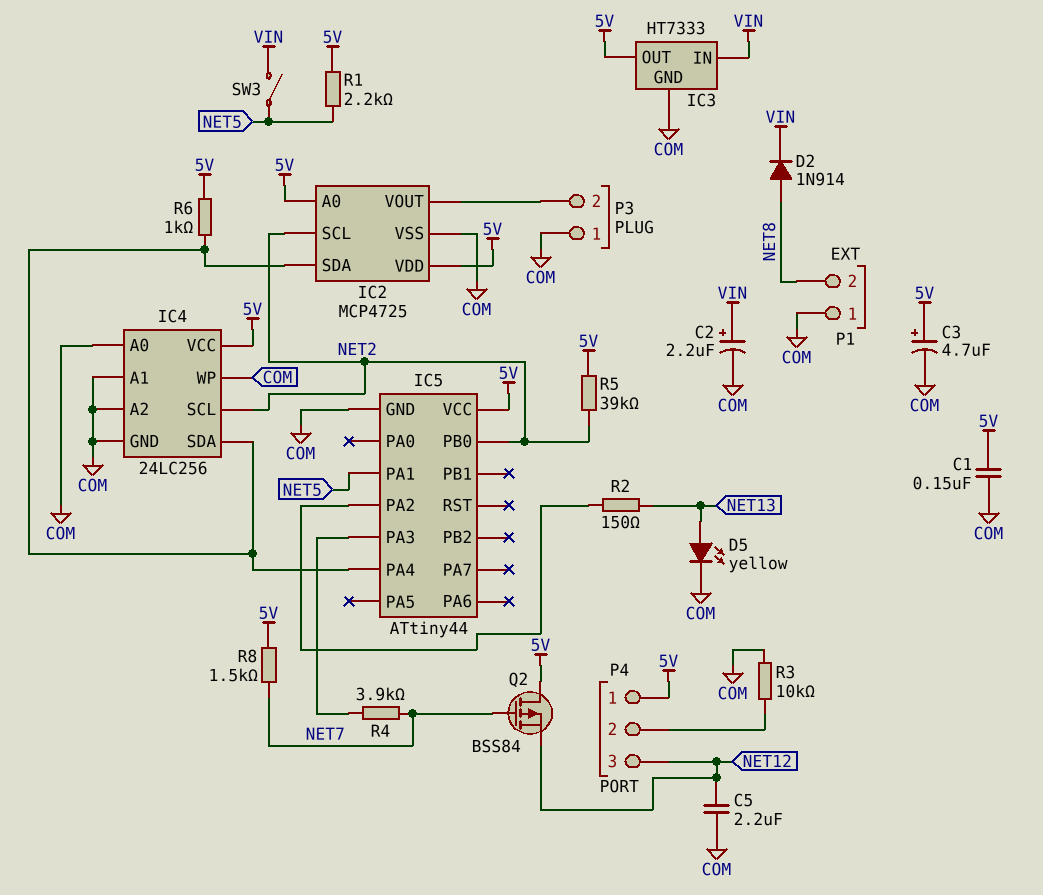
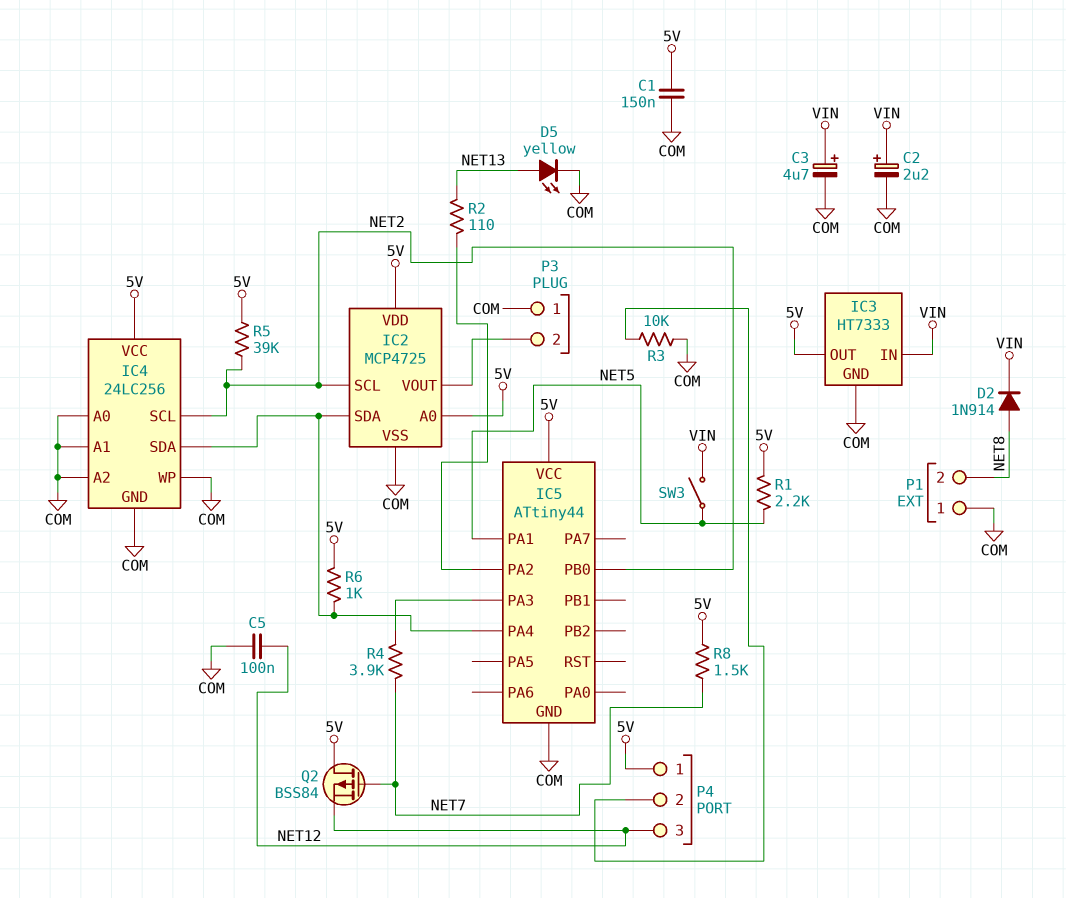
C3: 4.7uF (plus 5V, minus COM) -> 4.7uF (plus VIN, minus COM)
C5: 2.2uF (COM, NET12) -> 100nF (COM, NET12)
R2: 150 (IC5/PA2, NET13) -> 110 (IC5/PA2, NET13)

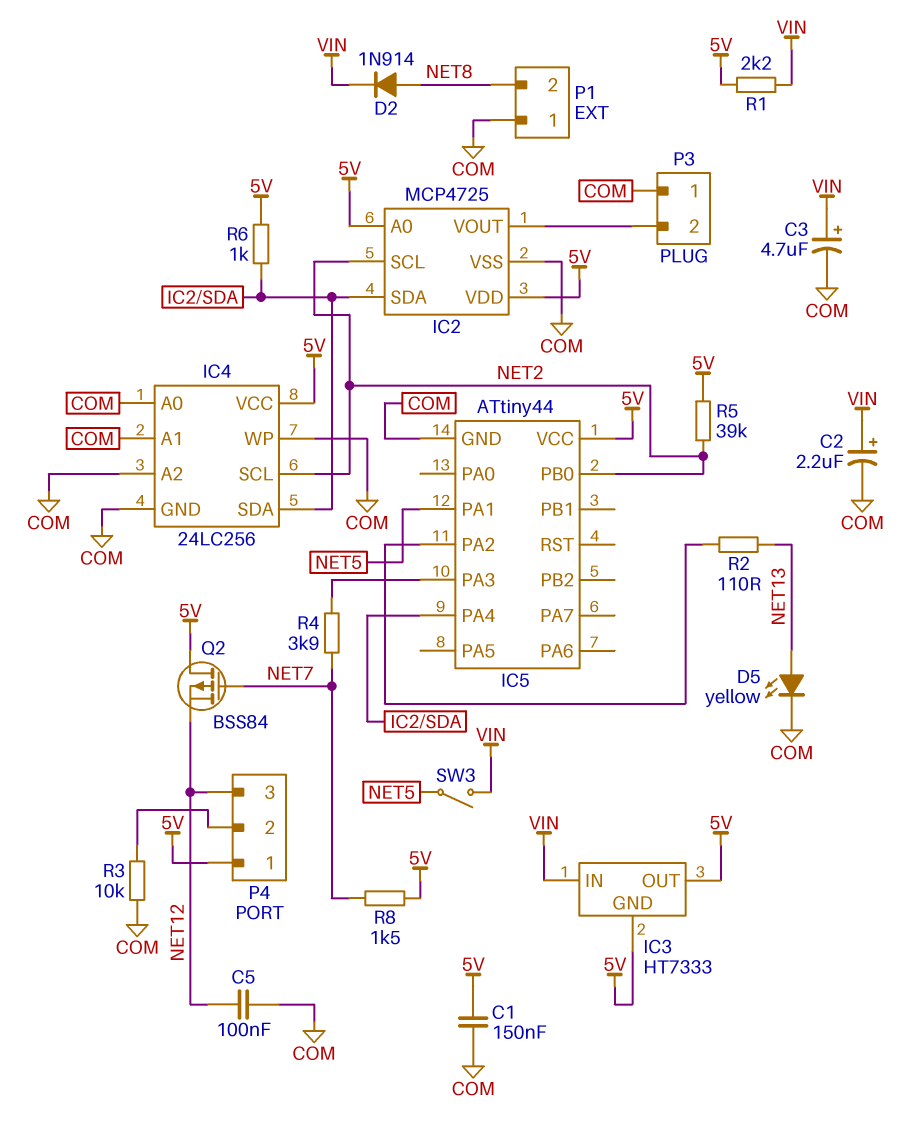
IC3 pin GND: COM -> 5V
R1: 2.2k (5V, NET5) -> 2.2k (5V, VIN)

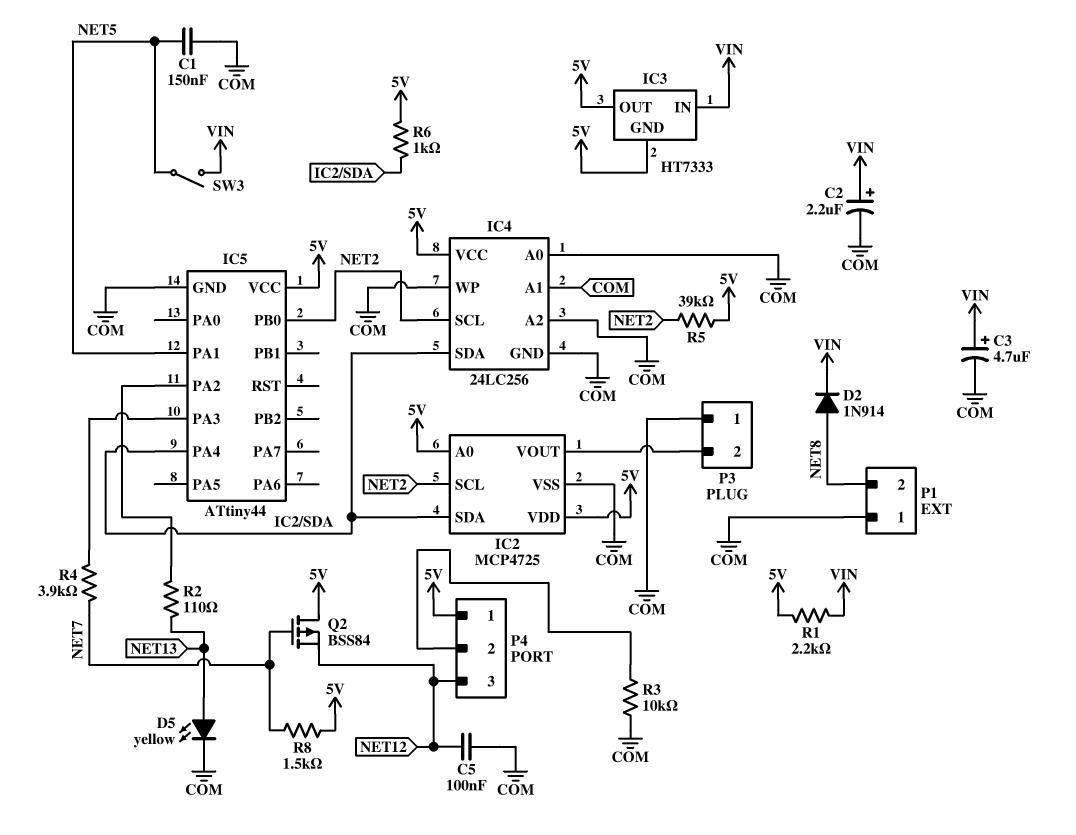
C1: 150nF (5V, COM) -> 150nF (COM, NET5)

